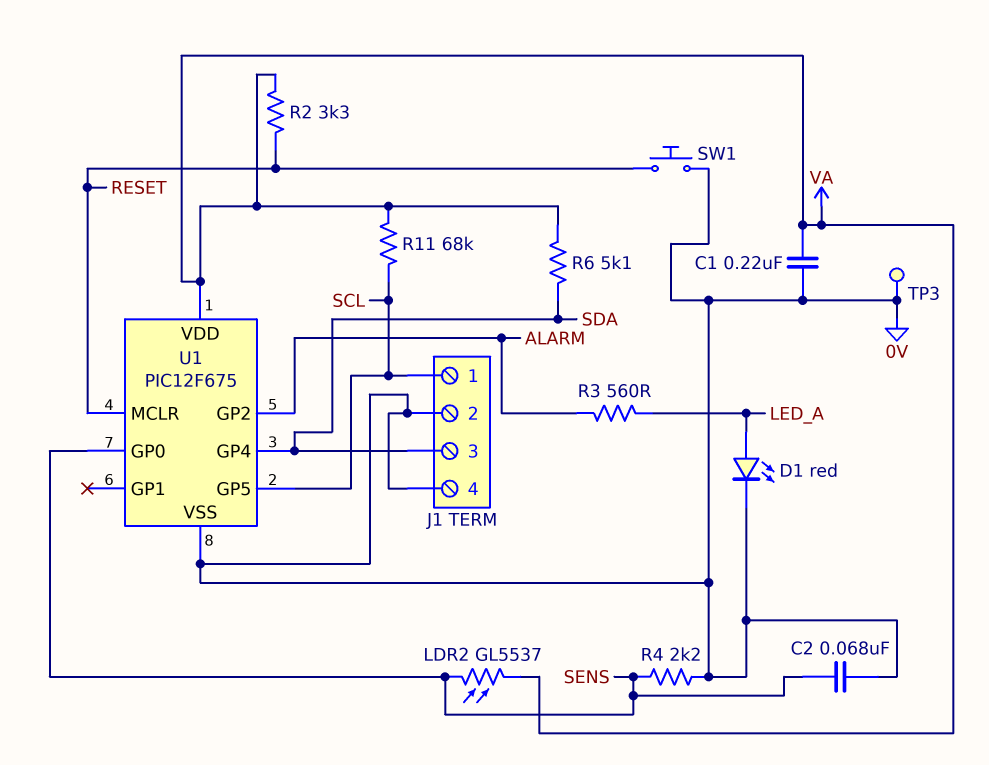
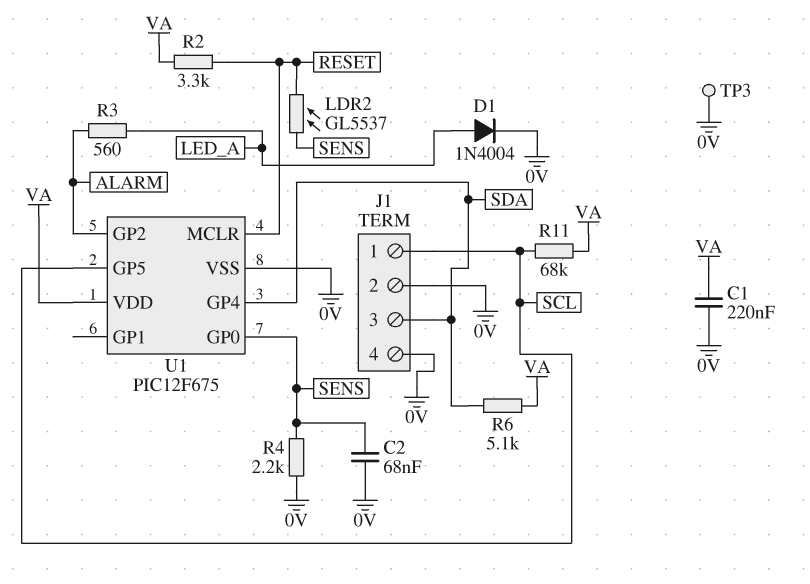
D1: LED red (A LED_A, K 0V) -> diode 1N4004 (A LED_A, K 0V)
LDR2: GL5537 (SENS, VA) -> GL5537 (RESET, SENS)
SW1: button (0V, RESET) -> none

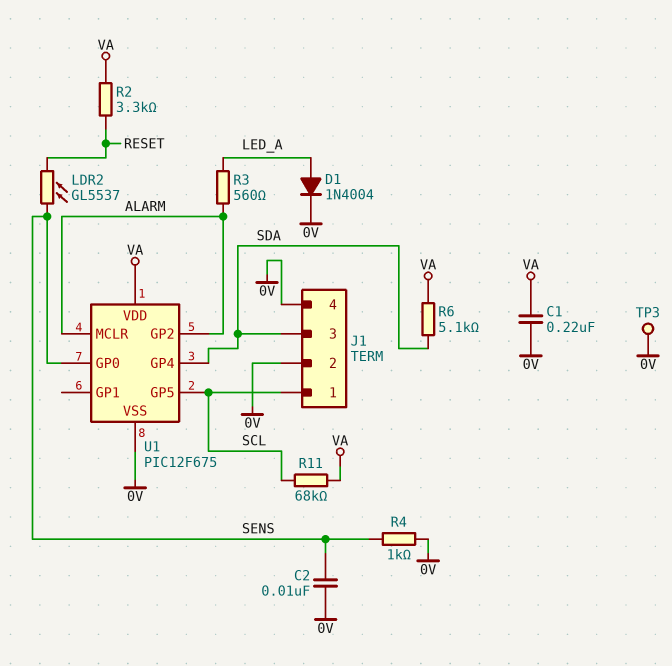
C2: 68nF (0V, SENS) -> 10nF (0V, SENS)
R4: 2.2k (0V, SENS) -> 1k (0V, SENS)
U1 pin MCLR: RESET -> ALARM

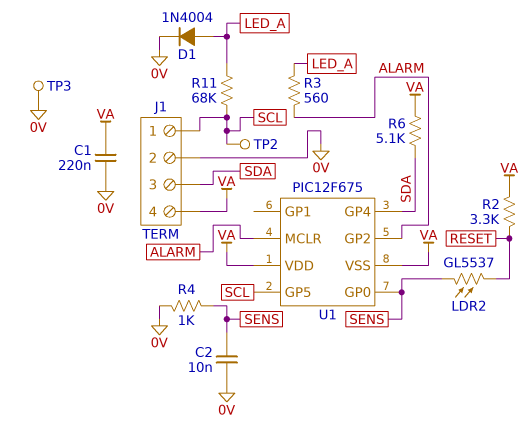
J1 pin 4: 0V -> VA
R11: 68k (SCL, VA) -> 68k (LED_A, SCL)
TP2: none -> test point (SCL)
U1 pin VSS: 0V -> VA

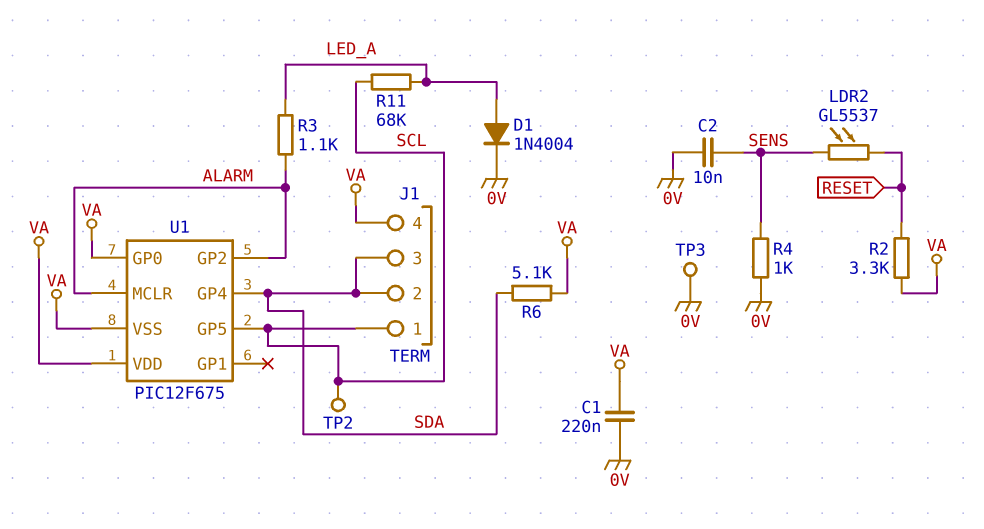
J1 pin 2: 0V -> SDA
R3: 560 (ALARM, LED_A) -> 1.1k (ALARM, LED_A)
U1 pin GP0: SENS -> VA

